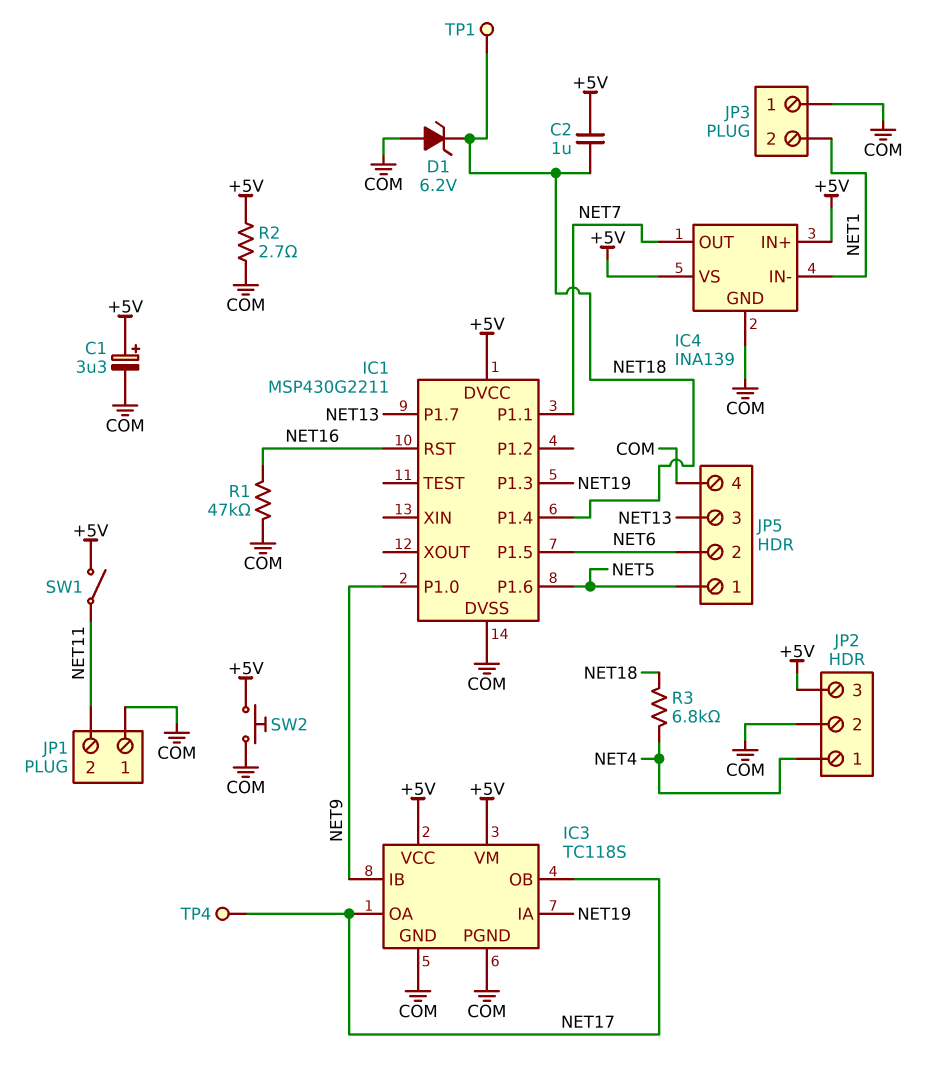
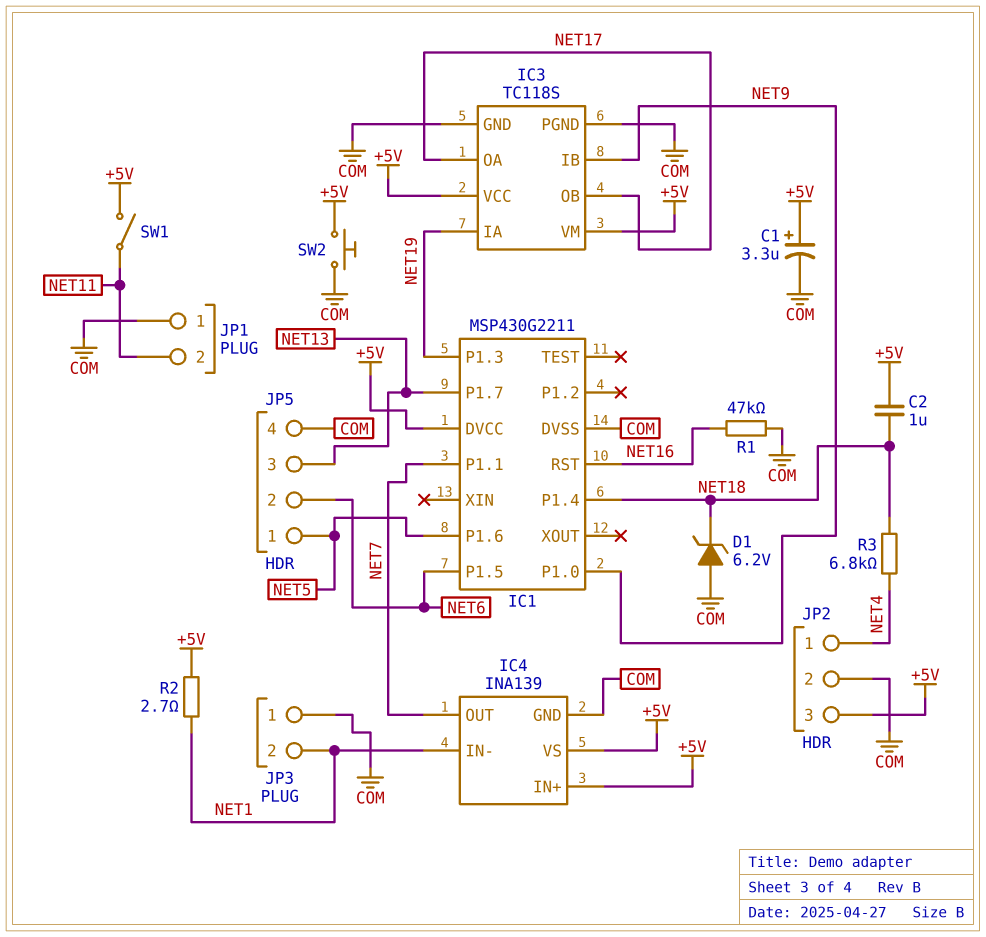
R2: 2.7 (+5V, COM) -> 2.7 (+5V, NET1)
TP1: test point (NET18) -> none
TP4: test point (NET17) -> none

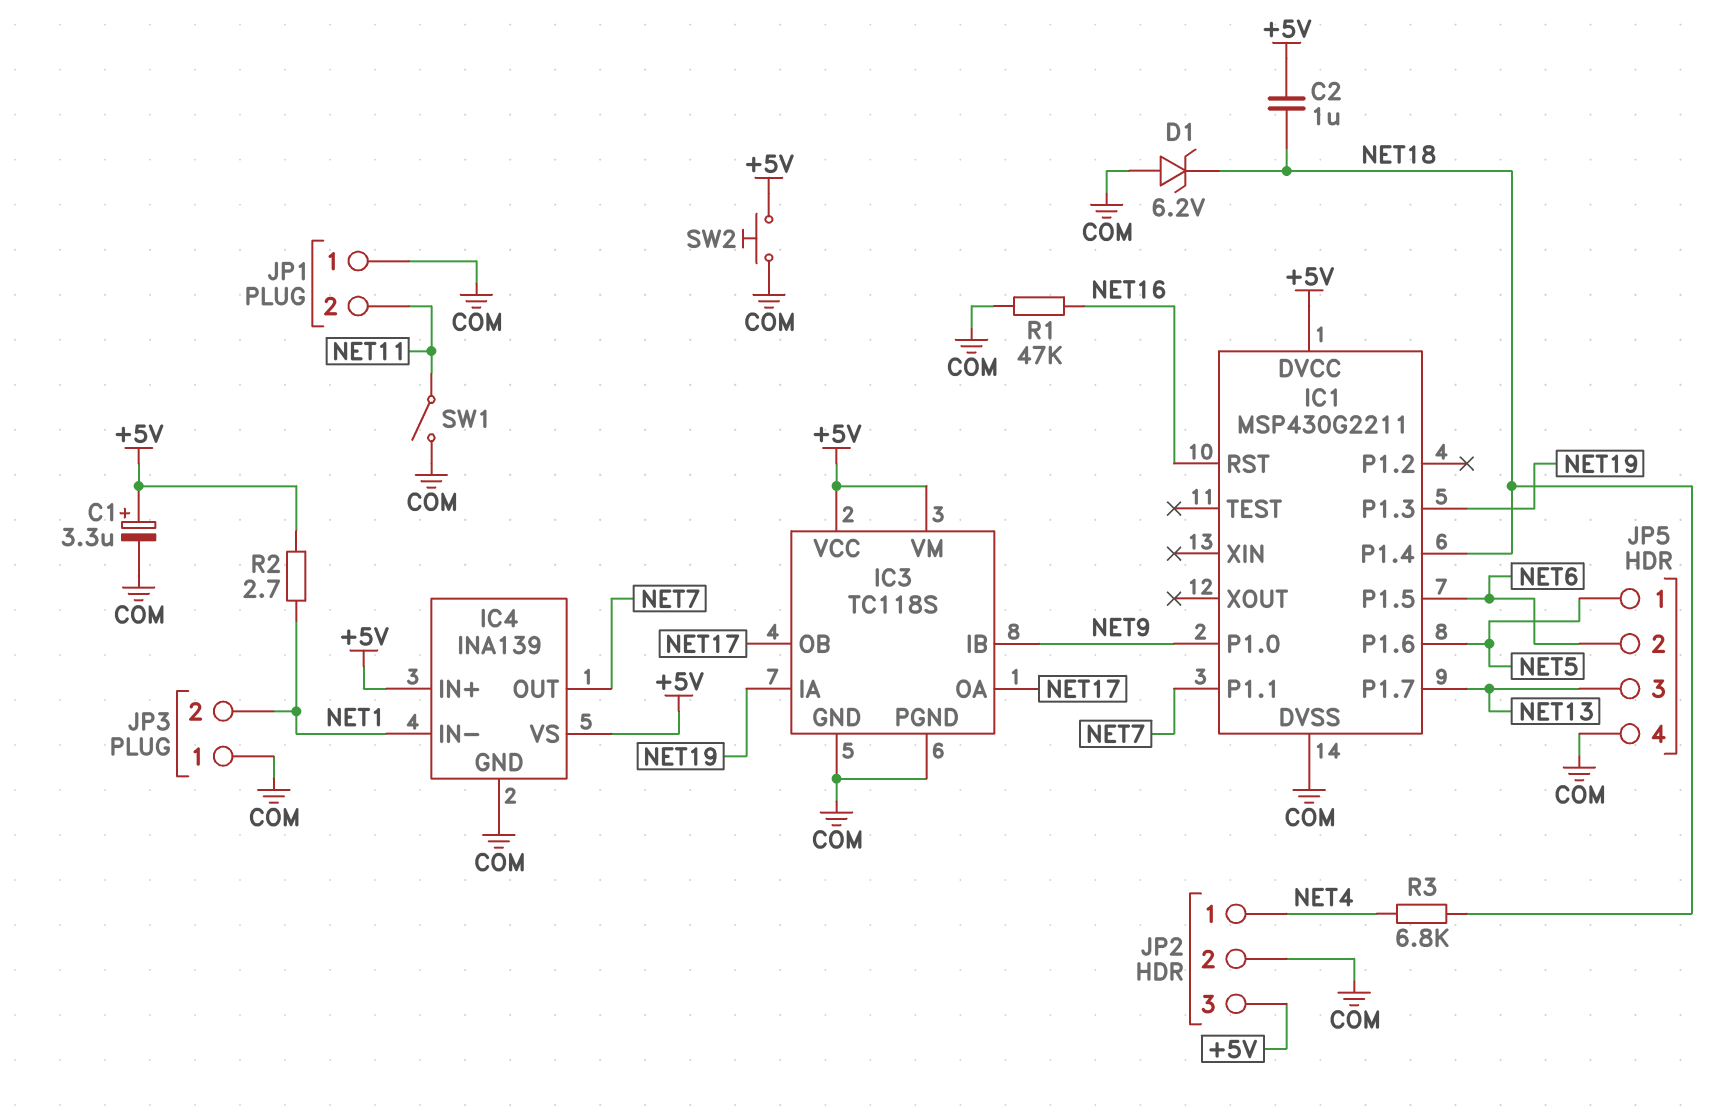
SW1: switch (+5V, NET11) -> switch (COM, NET11)

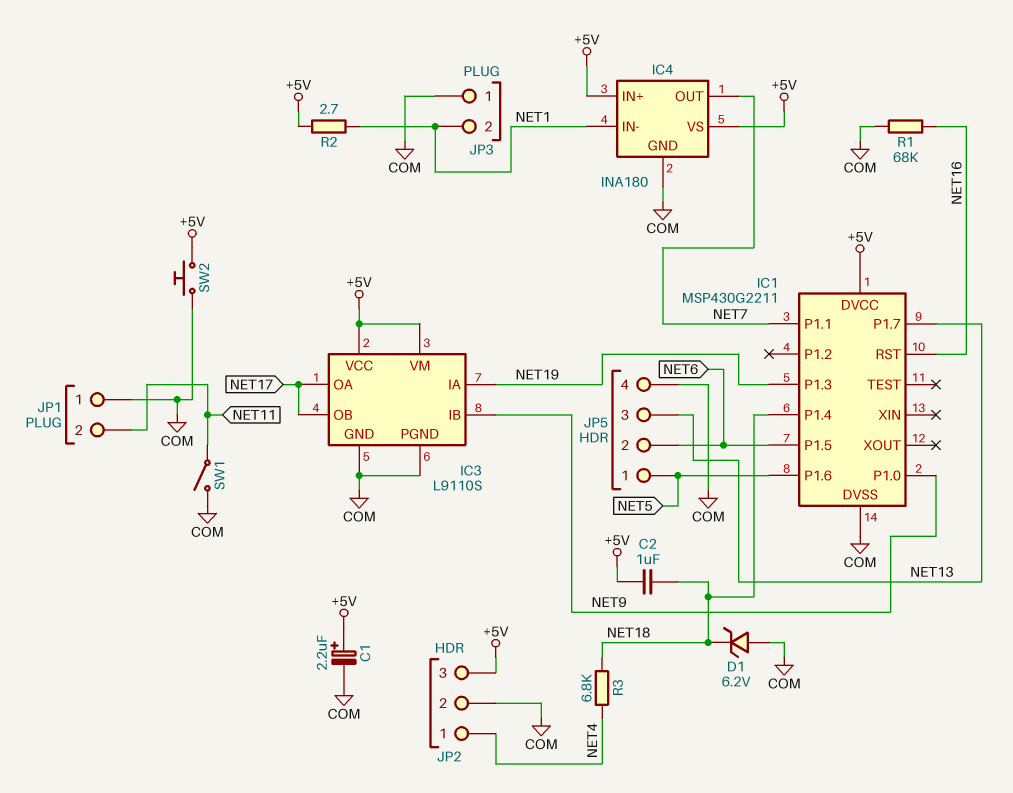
C1: 3.3uF (plus +5V, minus COM) -> 2.2uF (plus +5V, minus COM)
IC3: TC118S -> L9110S
IC4: INA139 -> INA180
R1: 47k (COM, NET16) -> 68k (COM, NET16)

